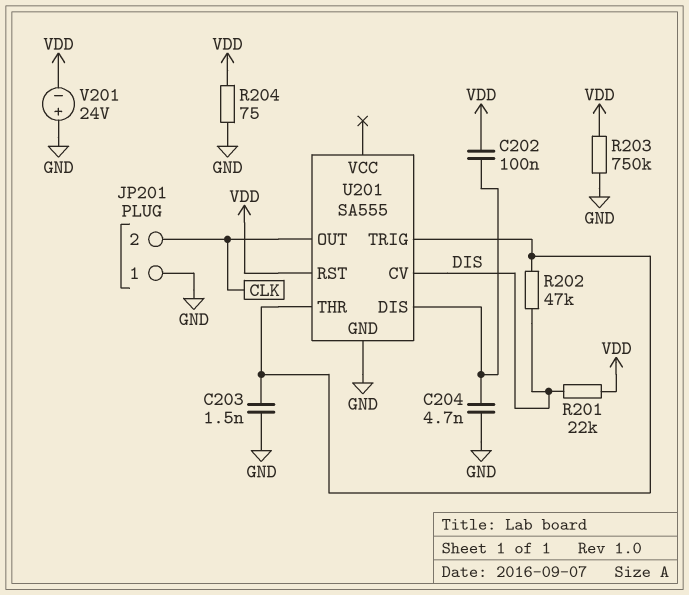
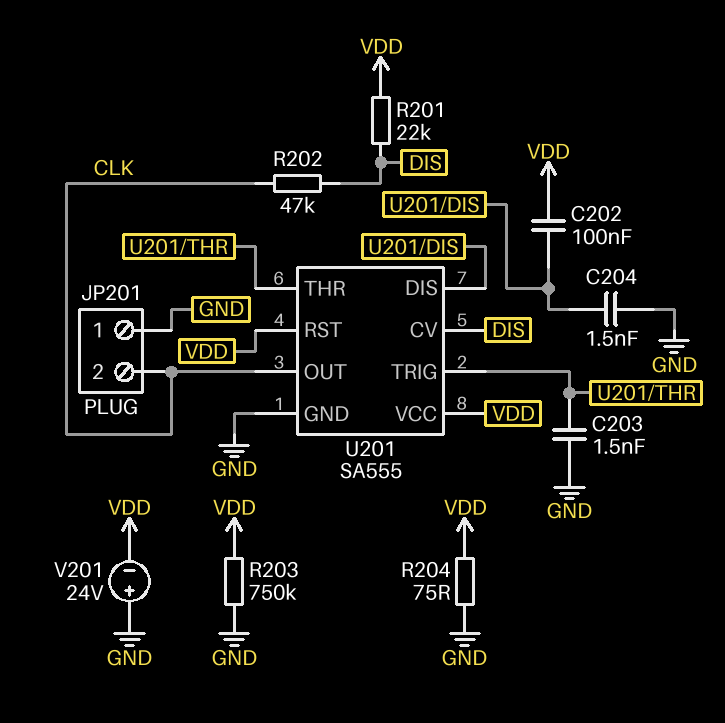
C204: 4.7nF (GND, U201/DIS) -> 1.5nF (GND, U201/DIS)
R202: 47k (DIS, U201/THR) -> 47k (CLK, DIS)
U201 pin VCC: none -> VDD

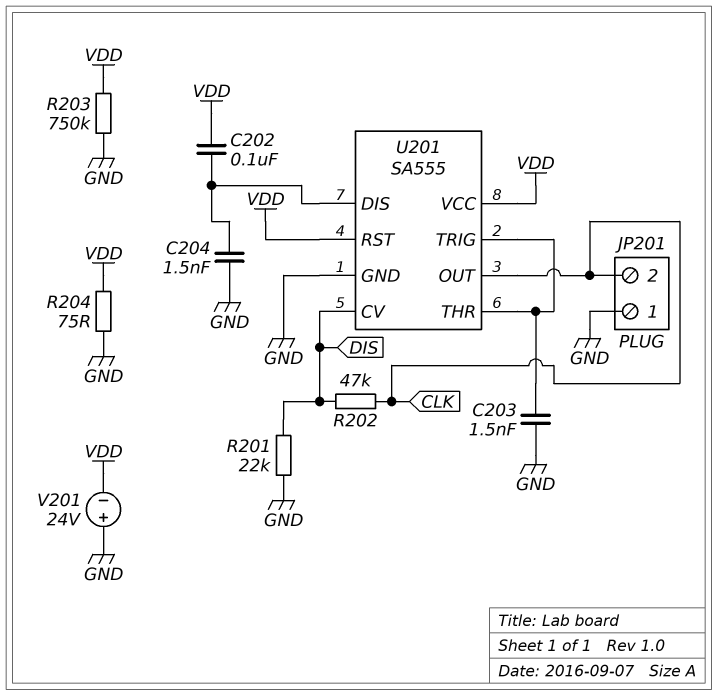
R201: 22k (DIS, VDD) -> 22k (DIS, GND)

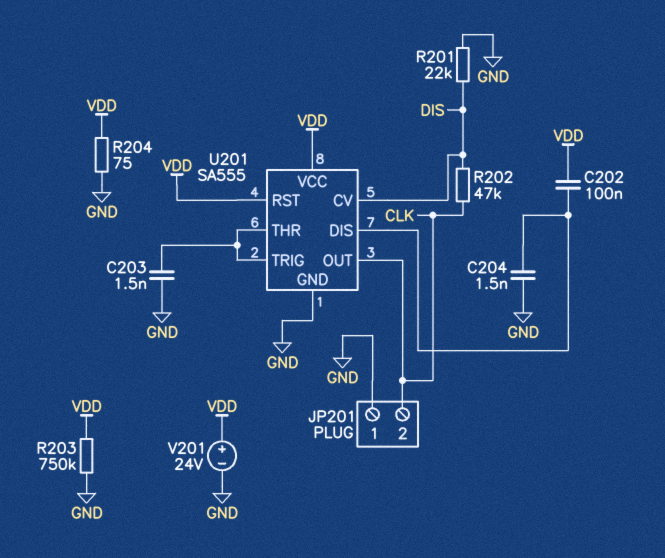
V201: 24V (plus GND, minus VDD) -> 24V (plus VDD, minus GND)

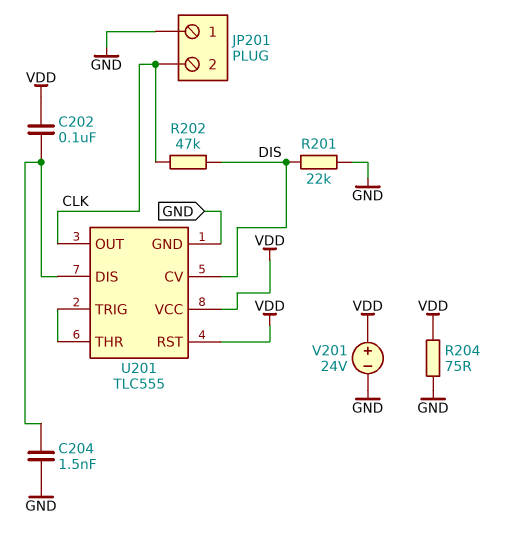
C203: 1.5nF (GND, U201/THR) -> none
R203: 750k (GND, VDD) -> none
U201: SA555 -> TLC555

